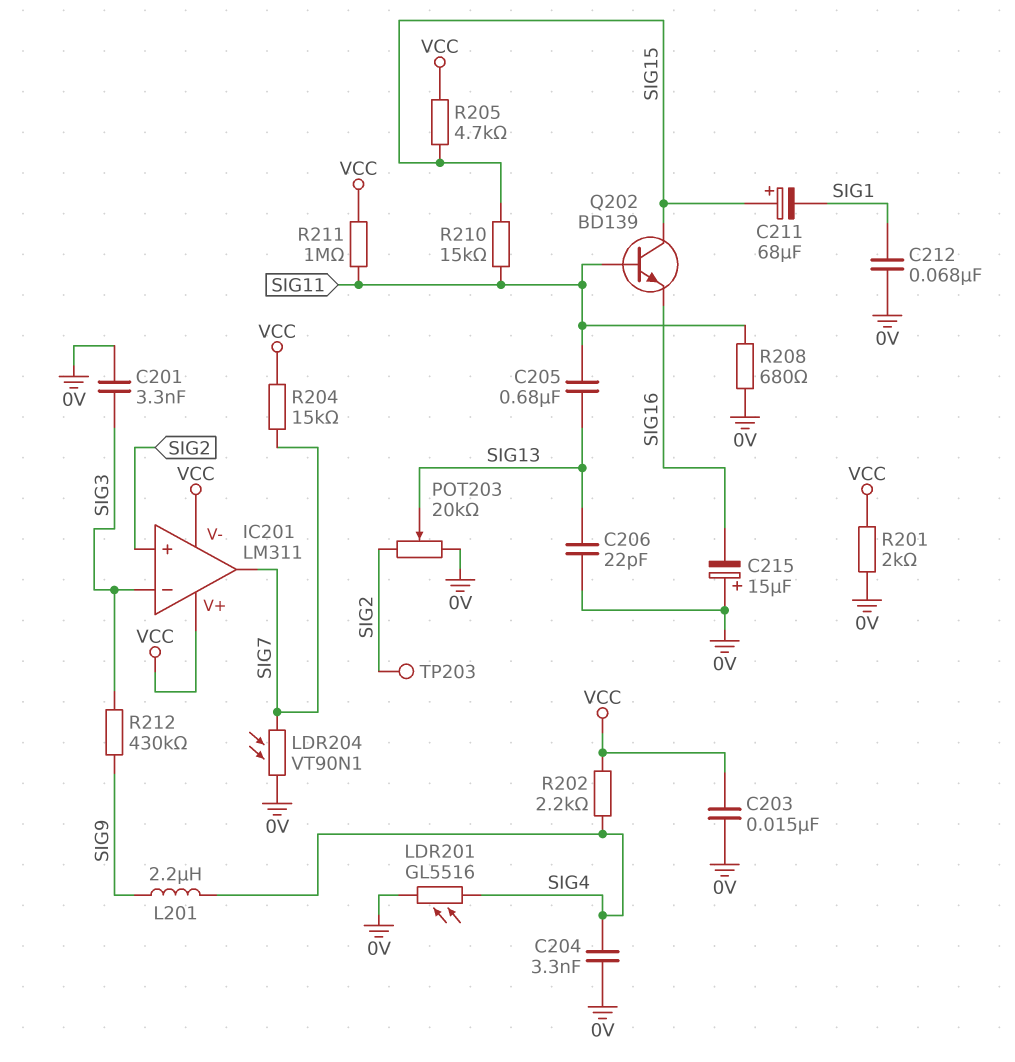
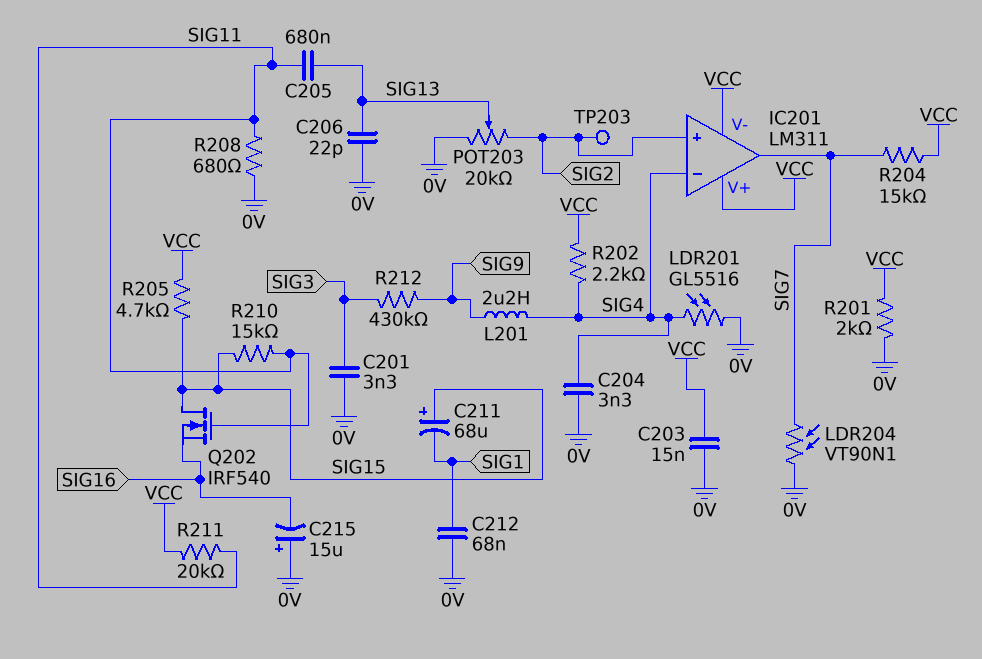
IC201 pin in-: SIG3 -> SIG4
Q202: NPN BD139 (B SIG11, C SIG15, E SIG16) -> NMOS IRF540 (G SIG11, D SIG15, S SIG16)
R211: 1M (SIG11, VCC) -> 20k (SIG11, VCC)

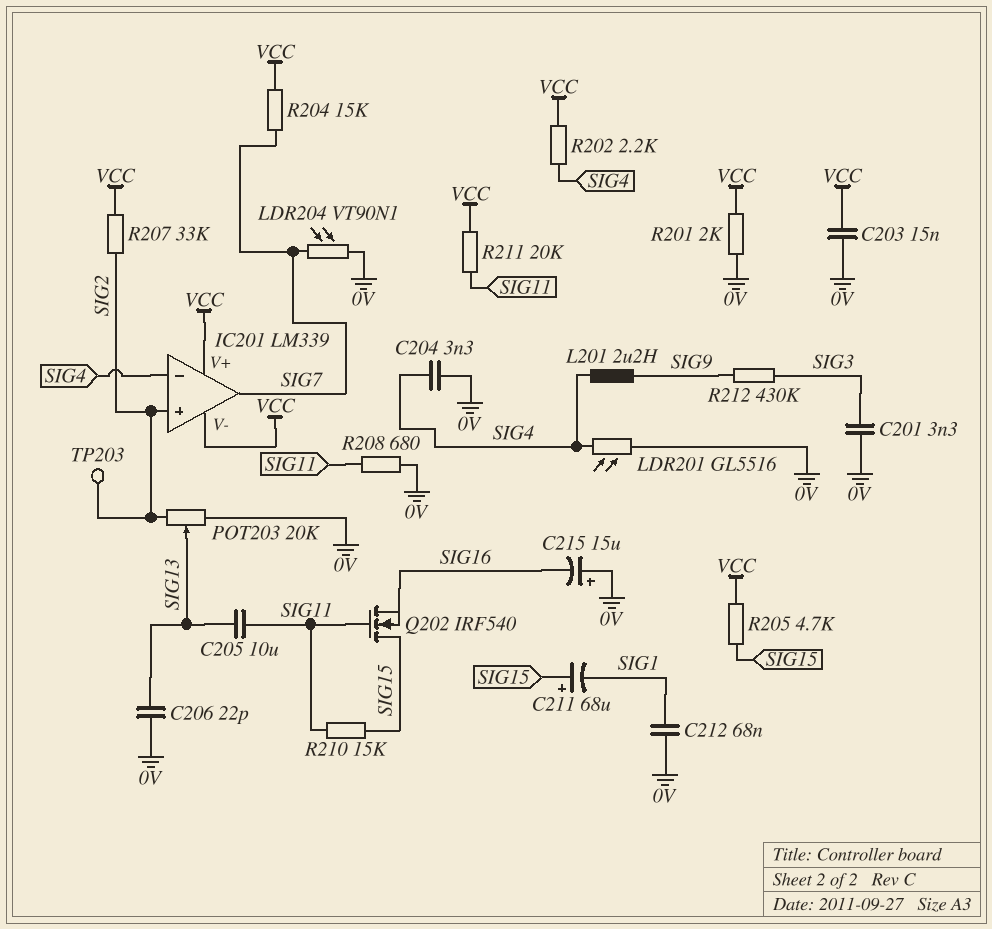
C205: 680nF (SIG11, SIG13) -> 10uF (SIG11, SIG13)
IC201: LM311 -> LM339
R207: none -> 33k (SIG2, VCC)

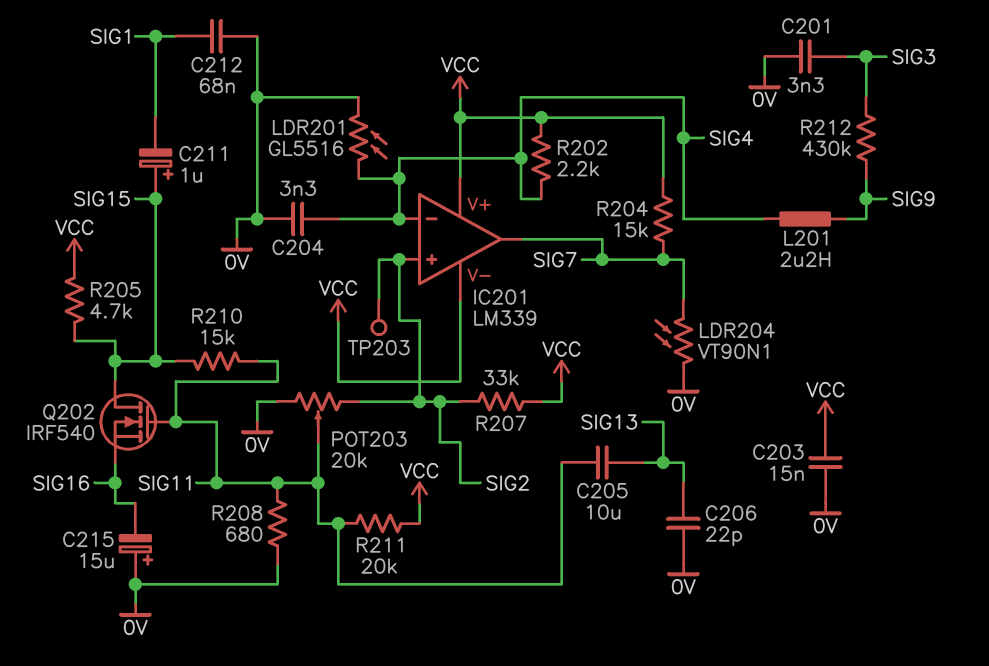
C211: 68uF (plus SIG15, minus SIG1) -> 1uF (plus SIG15, minus SIG1)
POT203: 20k (0V, SIG2, wiper SIG13) -> 20k (0V, SIG2, wiper SIG11)
R201: 2k (0V, VCC) -> none

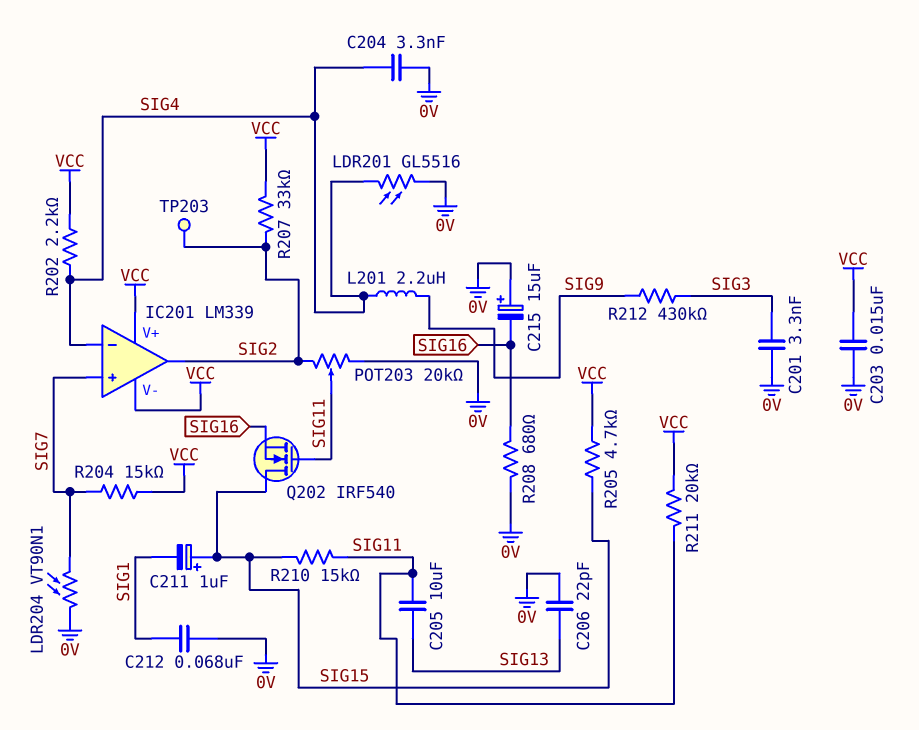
IC201 pin in+: SIG2 -> SIG7
IC201 pin out: SIG7 -> SIG2
R208: 680 (0V, SIG11) -> 680 (0V, SIG16)

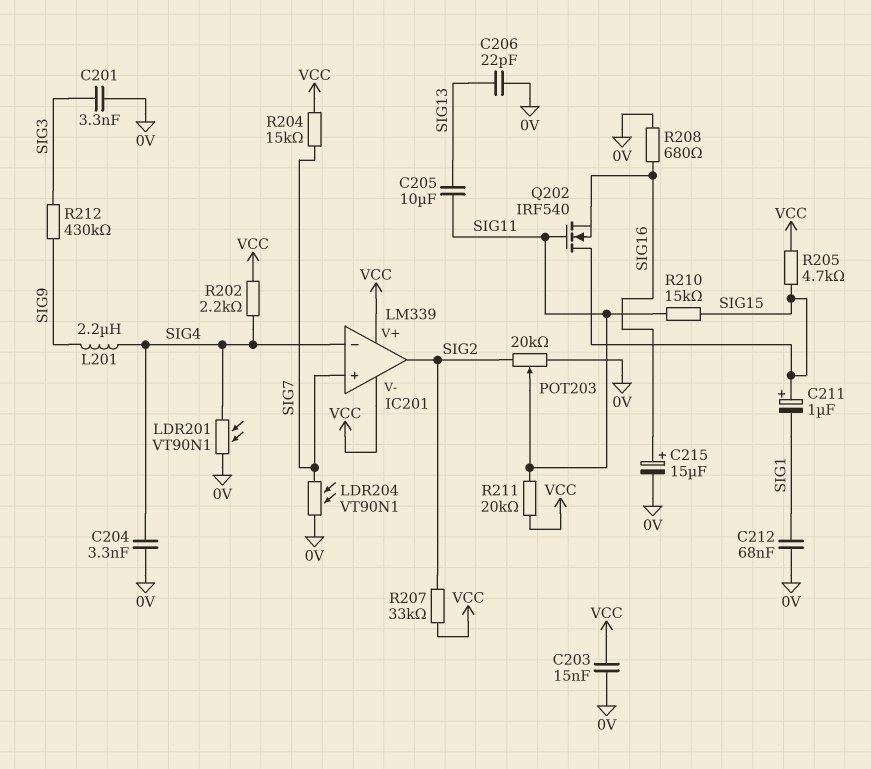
C215: 15uF (plus 0V, minus SIG16) -> 15uF (plus SIG16, minus 0V)
LDR201: GL5516 (0V, SIG4) -> VT90N1 (0V, SIG4)
TP203: test point (SIG2) -> none

